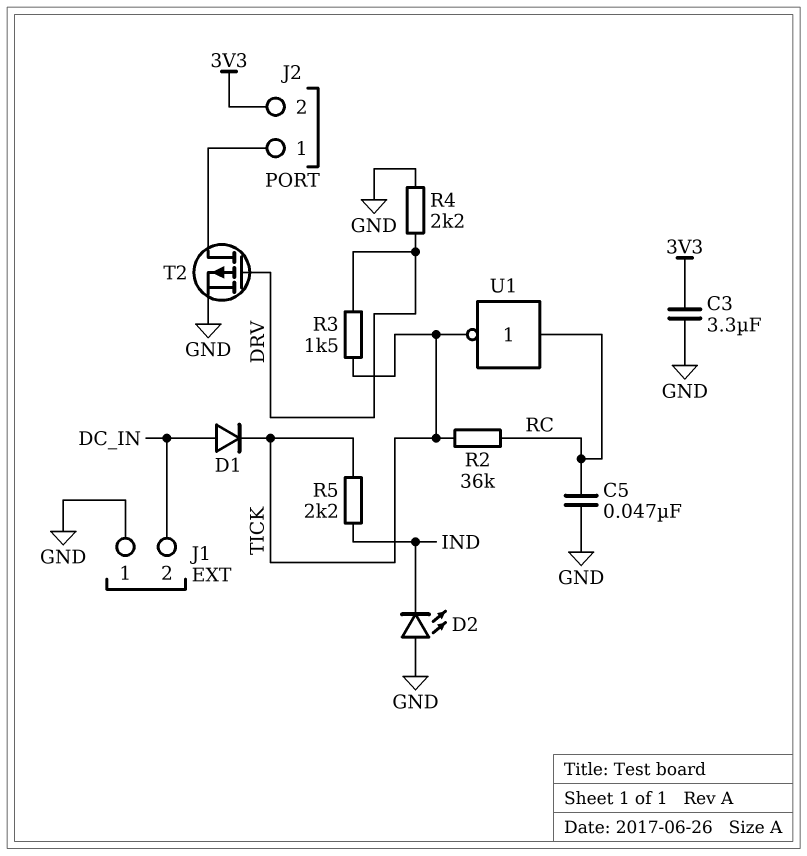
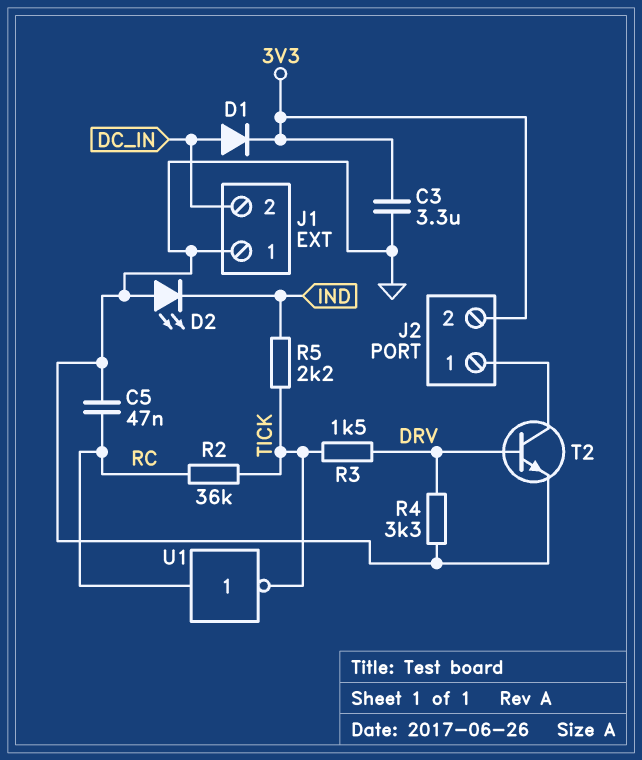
D1: diode (A DC_IN, K TICK) -> diode (A DC_IN, K 3V3)
R4: 2.2k (DRV, GND) -> 3.3k (DRV, GND)
T2: PMOS (G DRV, D J2/1, S GND) -> NPN (B DRV, C J2/1, E GND)

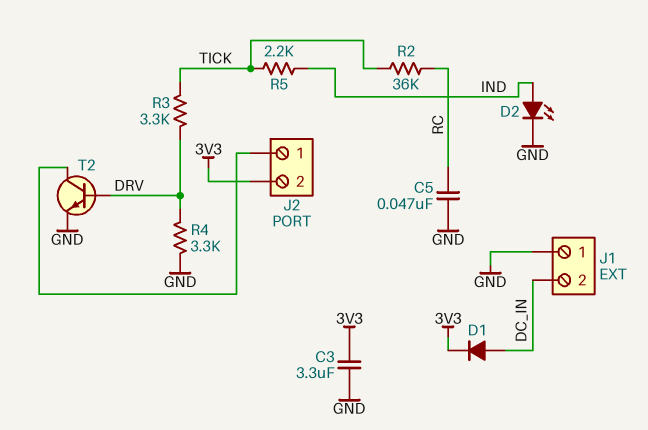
D2: LED (A GND, K IND) -> LED (A IND, K GND)
R3: 1.5k (DRV, TICK) -> 3.3k (DRV, TICK)
U1: NOT (in RC, out TICK) -> none

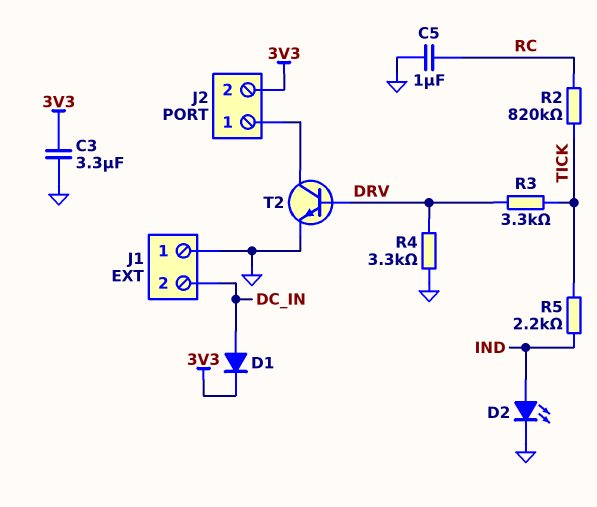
C5: 47nF (GND, RC) -> 1uF (GND, RC)
R2: 36k (RC, TICK) -> 820k (RC, TICK)

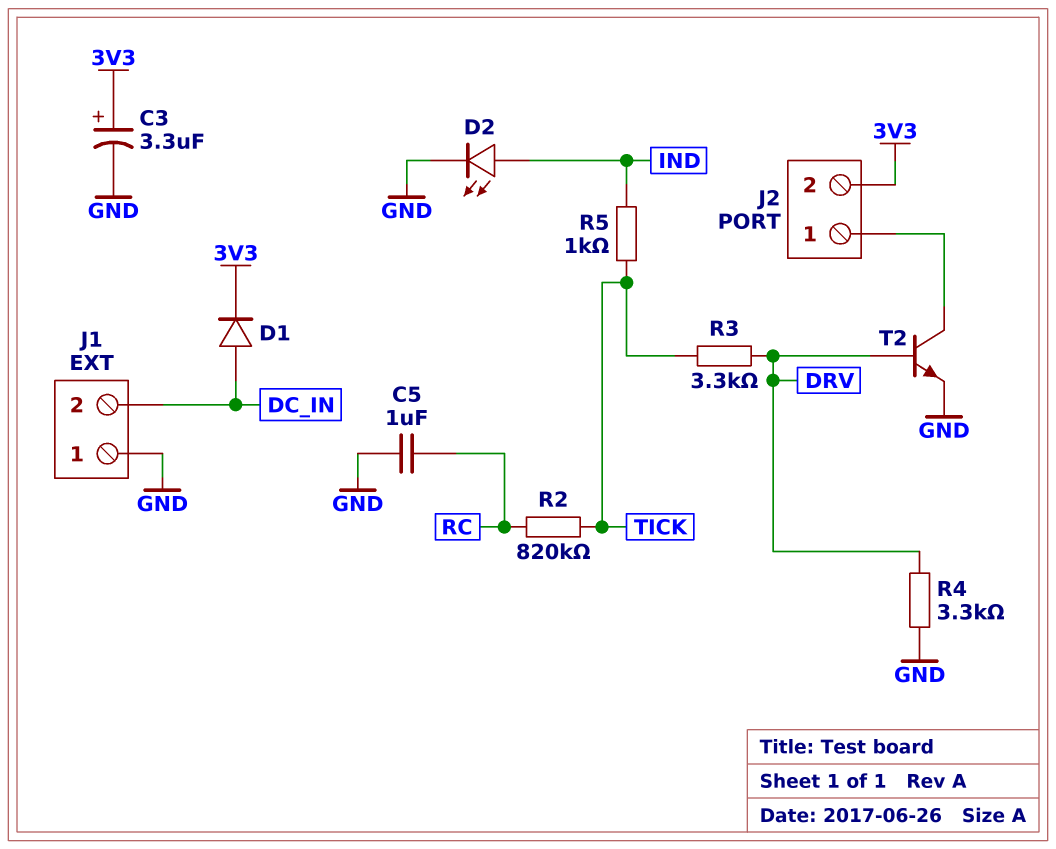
C3: 3.3uF (3V3, GND) -> 3.3uF (plus 3V3, minus GND)
R5: 2.2k (IND, TICK) -> 1k (IND, TICK)

